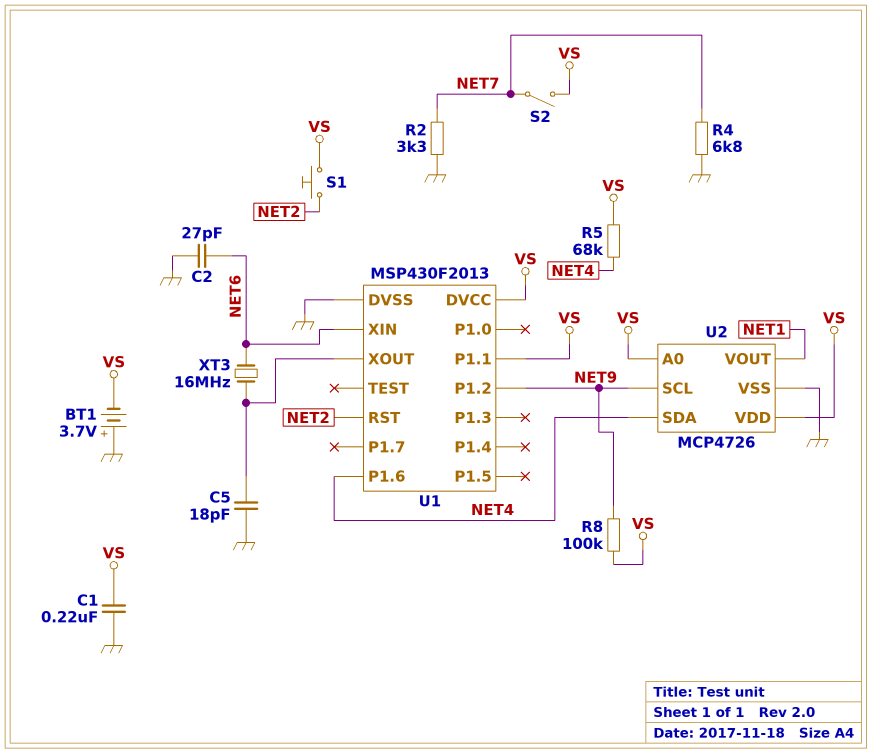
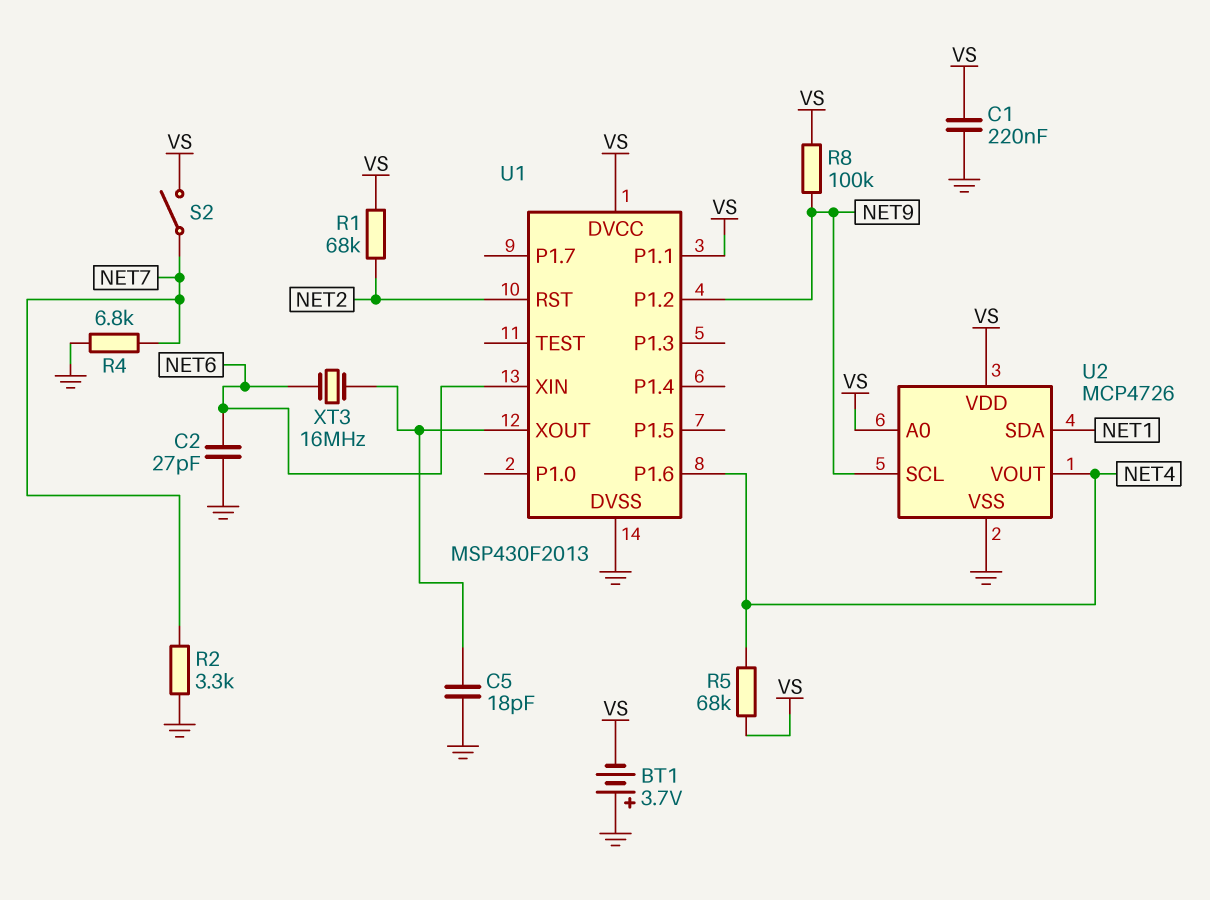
R1: none -> 68k (NET2, VS)
S1: button (NET2, VS) -> none
U2 pin SDA: NET4 -> NET1
U2 pin VOUT: NET1 -> NET4

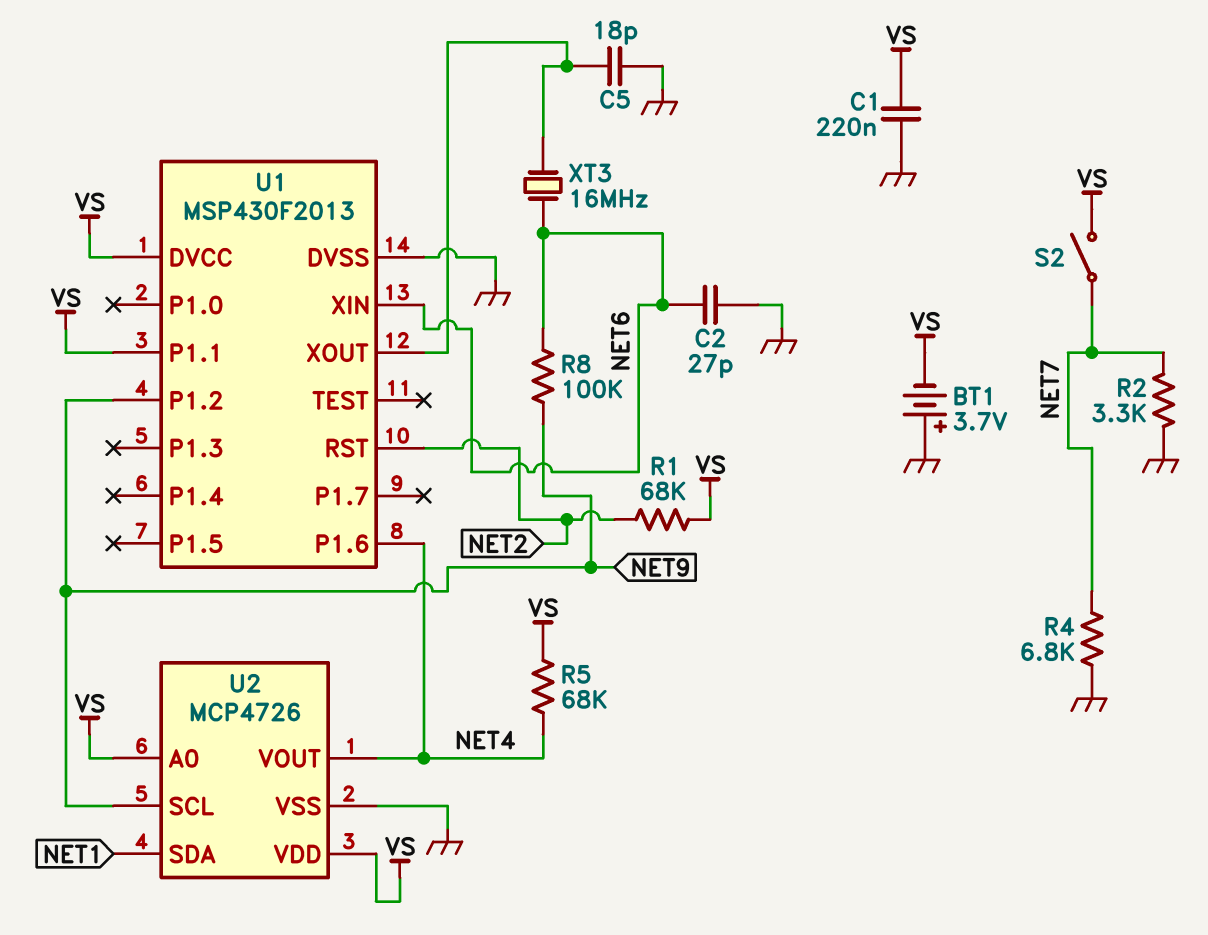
R8: 100k (NET9, VS) -> 100k (NET6, NET9)

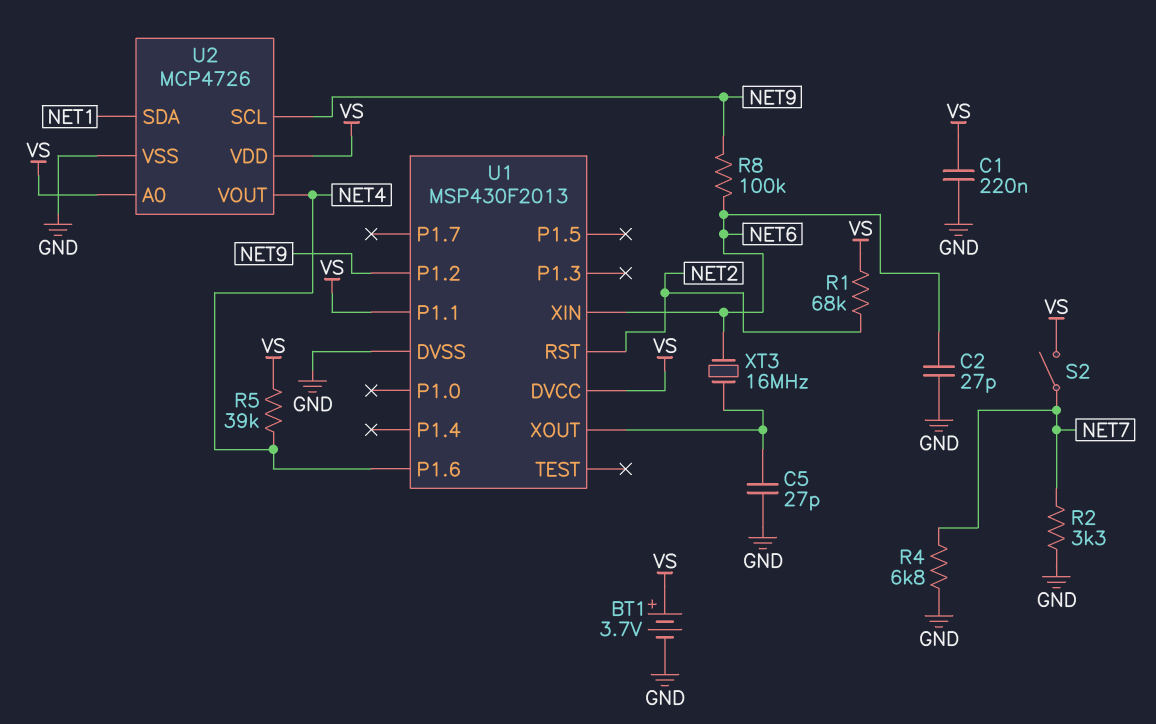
BT1: 3.7V (plus GND, minus VS) -> 3.7V (plus VS, minus GND)
C5: 18pF (GND, U1/XOUT) -> 27pF (GND, U1/XOUT)
R5: 68k (NET4, VS) -> 39k (NET4, VS)

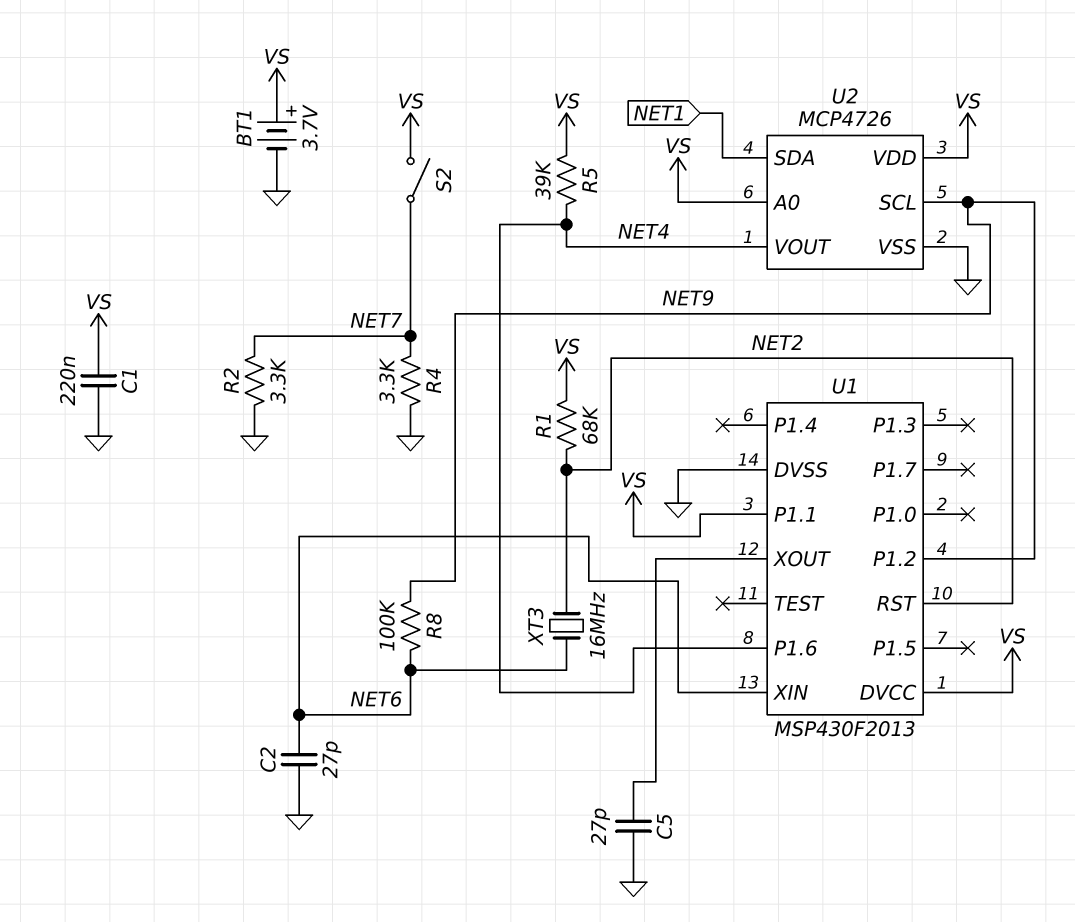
R4: 6.8k (GND, NET7) -> 3.3k (GND, NET7)
XT3: 16MHz (NET6, U1/XOUT) -> 16MHz (NET2, NET6)

